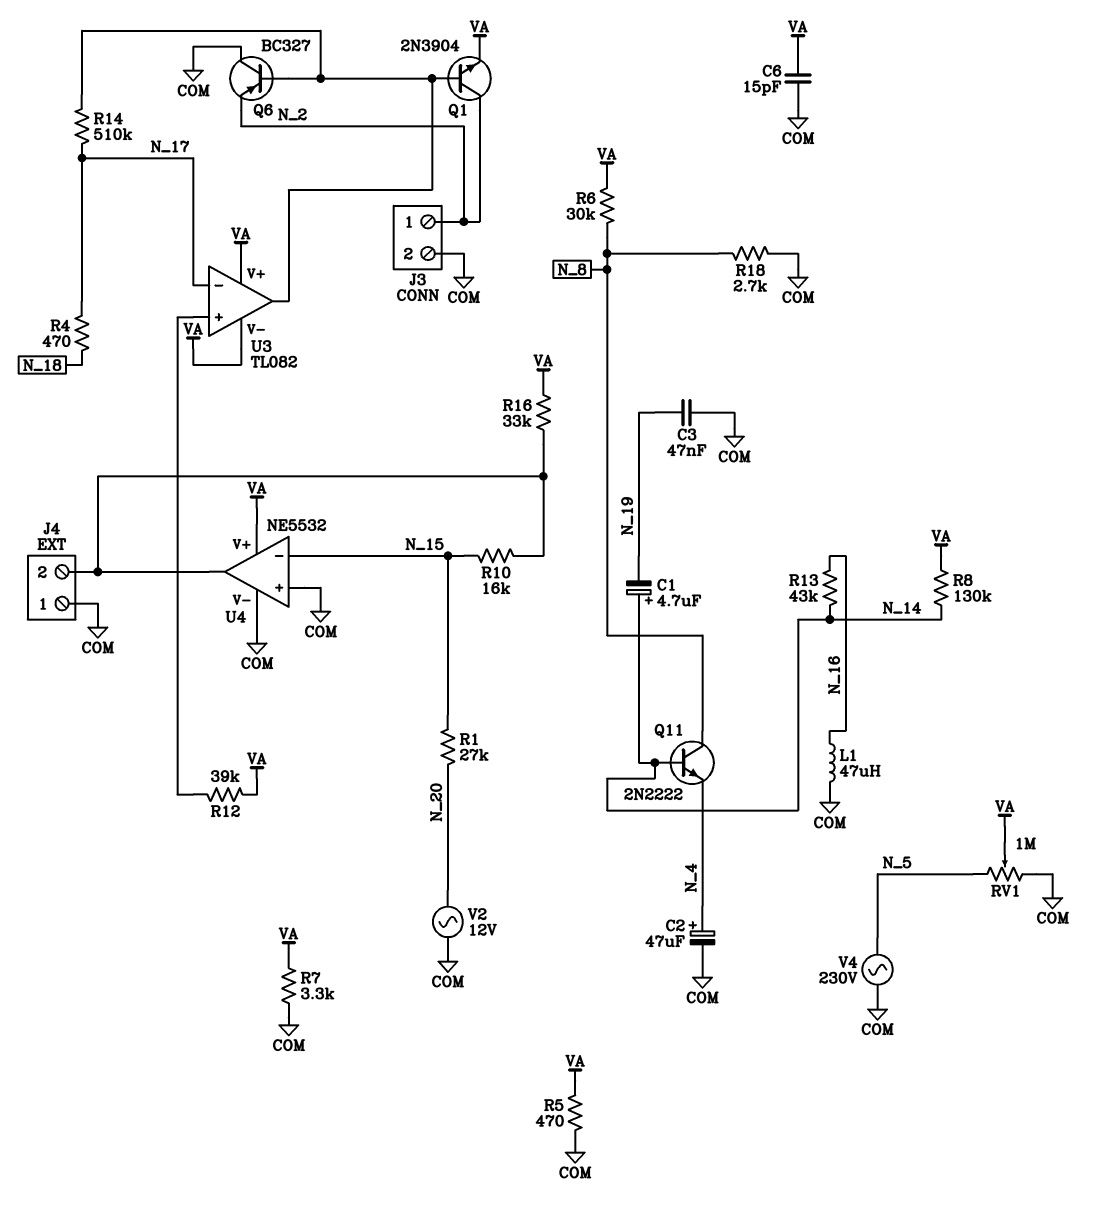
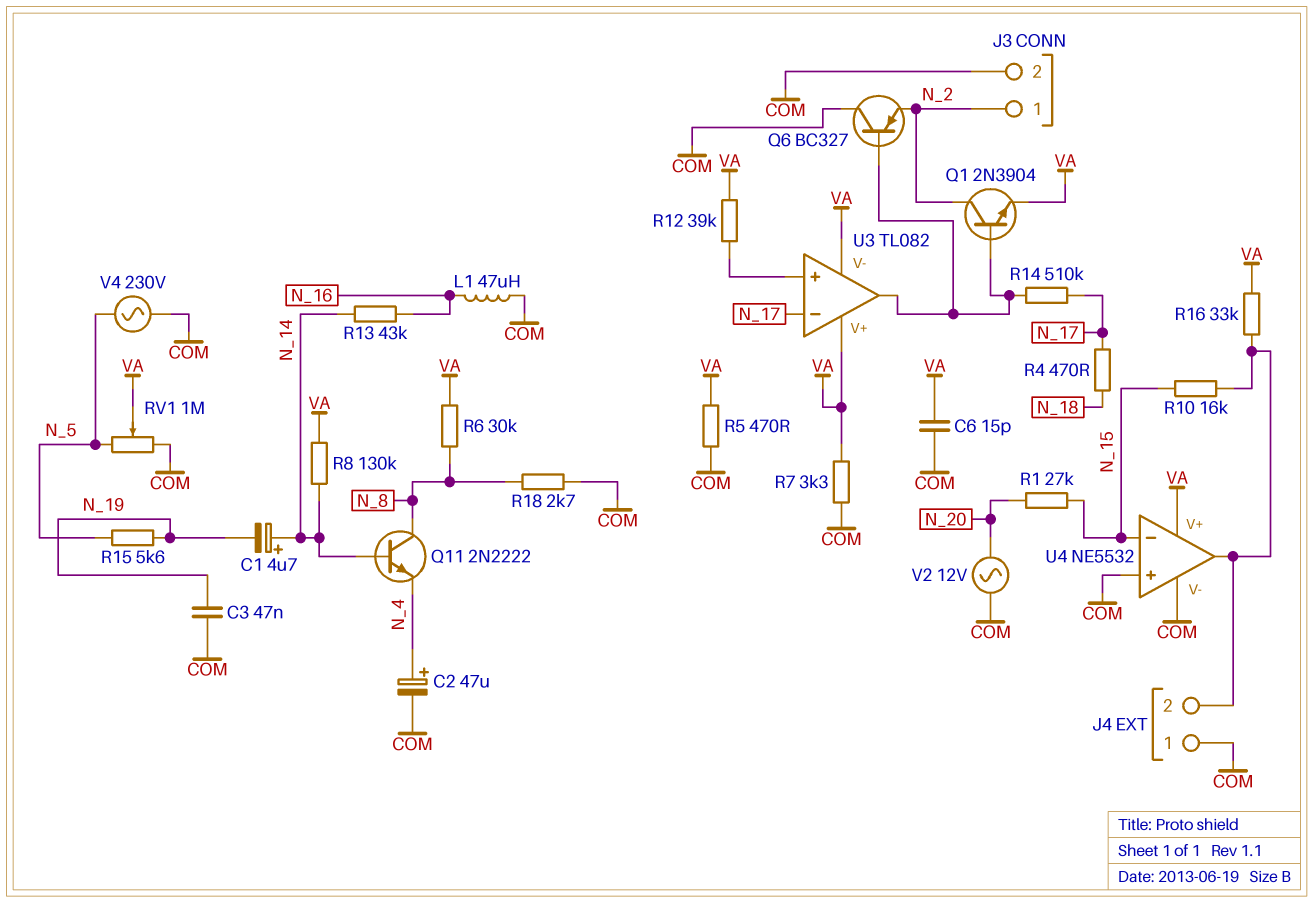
R15: none -> 5.6k (N_5, N_19)

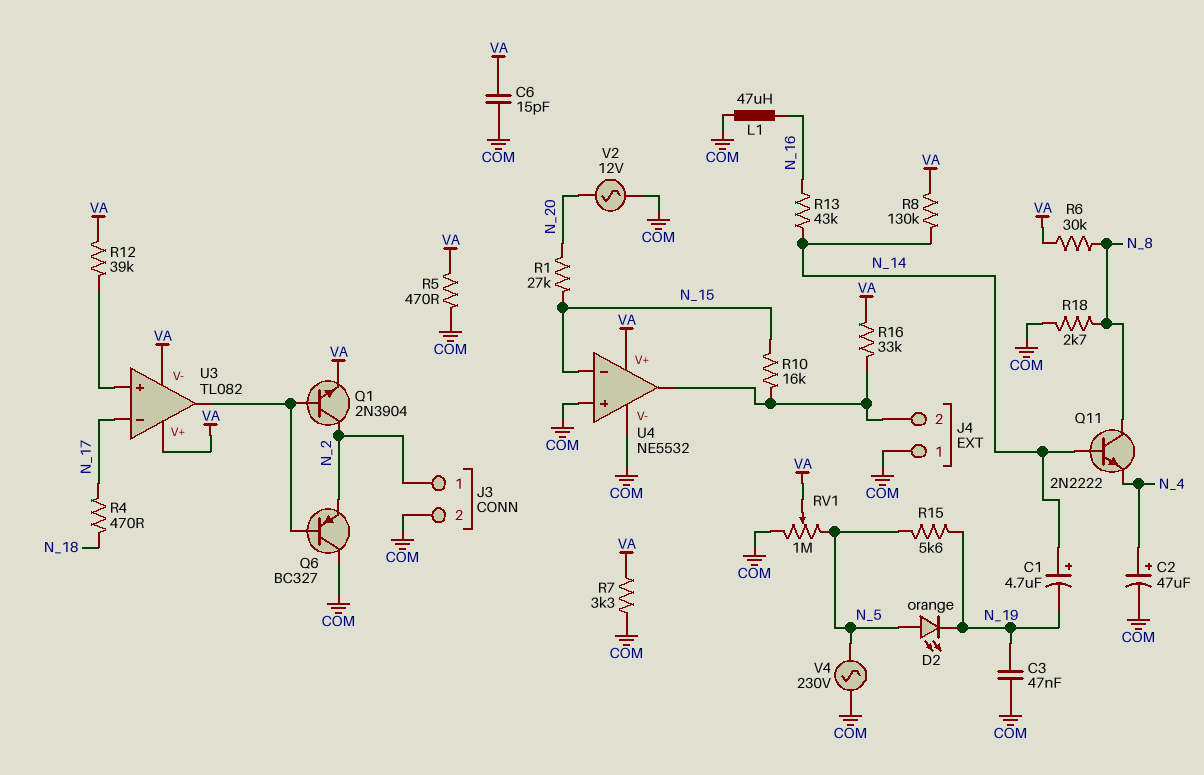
D2: none -> LED orange (A N_5, K N_19)
R14: 510k (N_17, U3/out) -> none

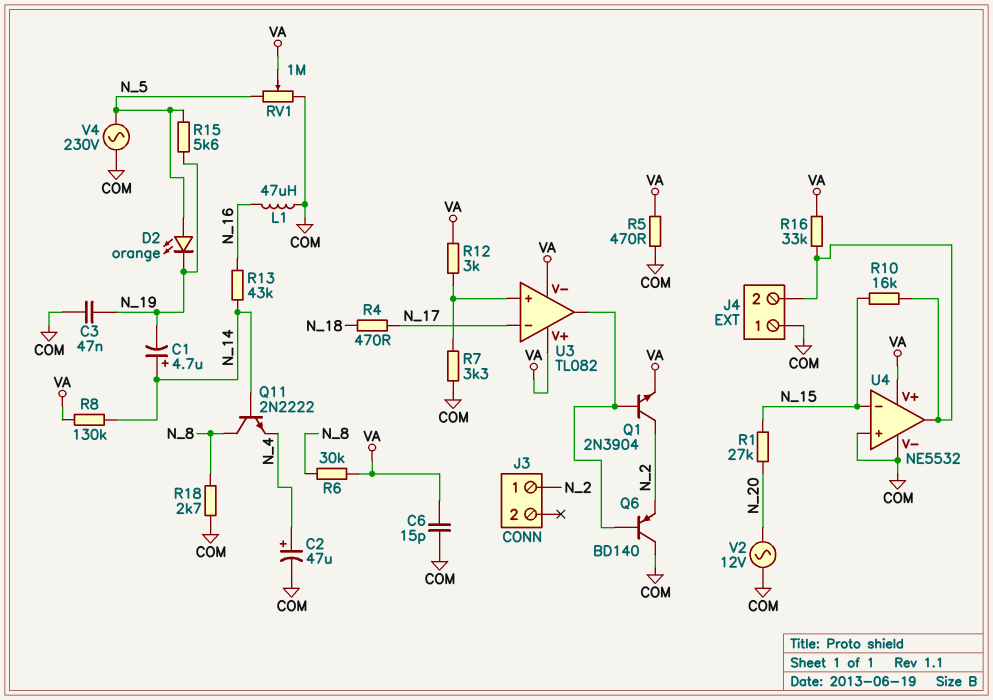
J3 pin 2: COM -> none
Q6: PNP BC327 (B U3/out, C COM, E N_2) -> PNP BD140 (B U3/out, C COM, E N_2)
R7: 3.3k (COM, VA) -> 3.3k (COM, U3/in+)
R12: 39k (U3/in+, VA) -> 3k (U3/in+, VA)

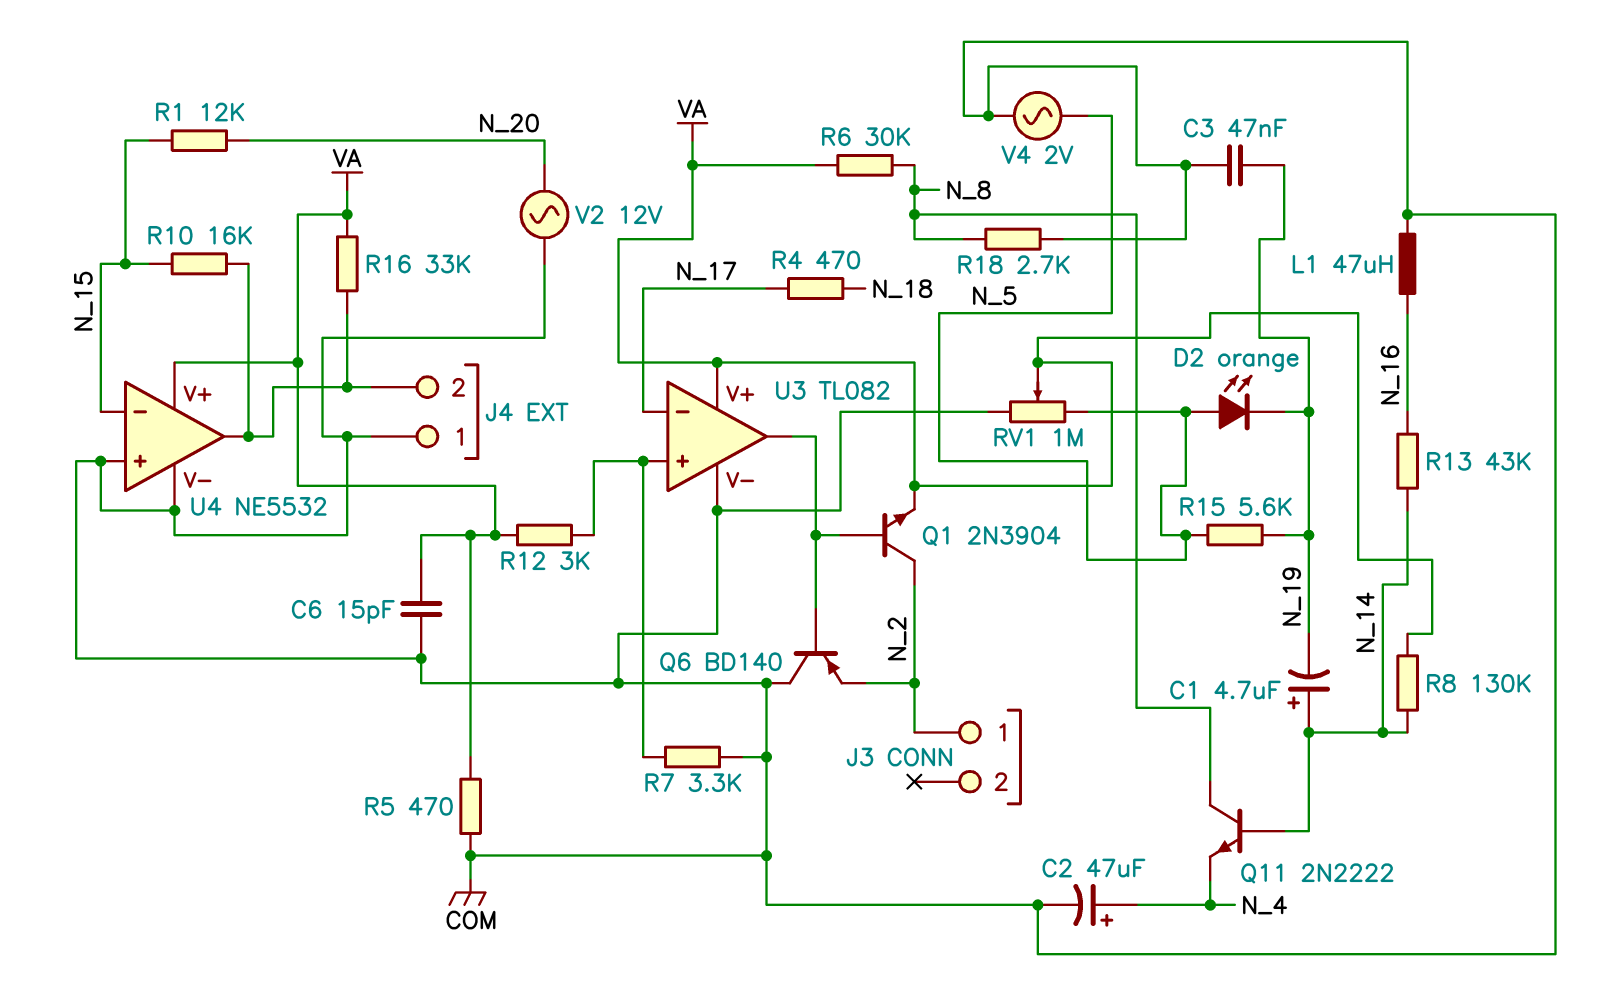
R1: 27k (N_15, N_20) -> 12k (N_15, N_20)
U3 pin V-: VA -> COM
V4: AC 230V (COM, N_5) -> AC 2V (COM, N_5)

